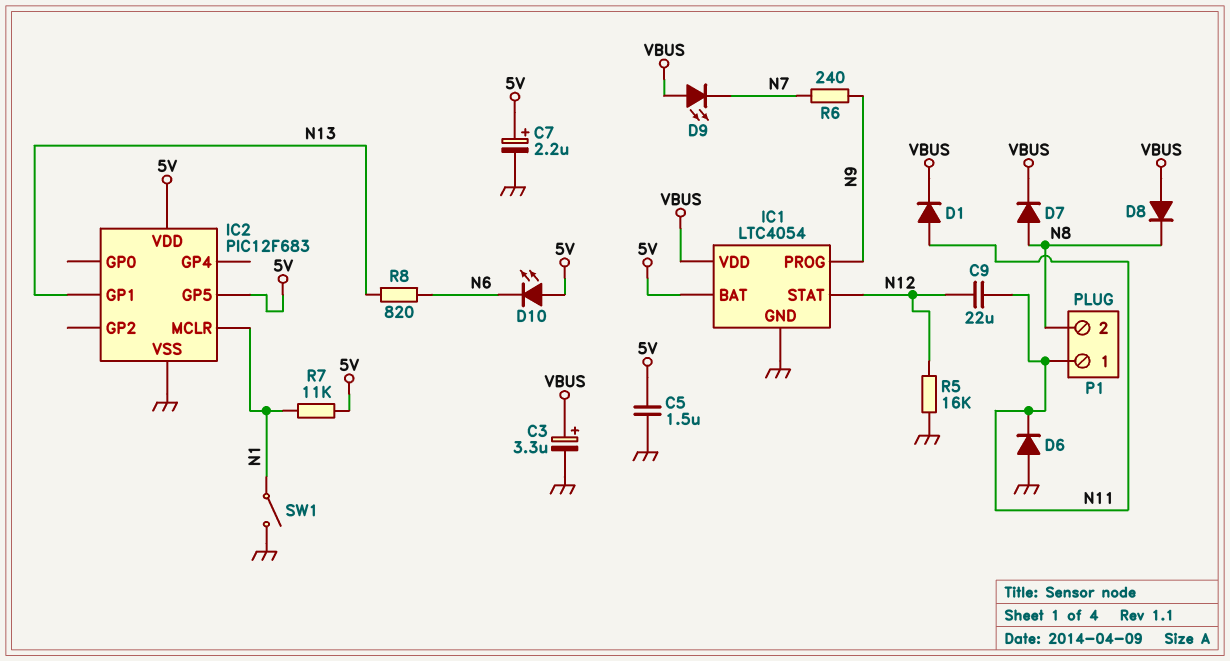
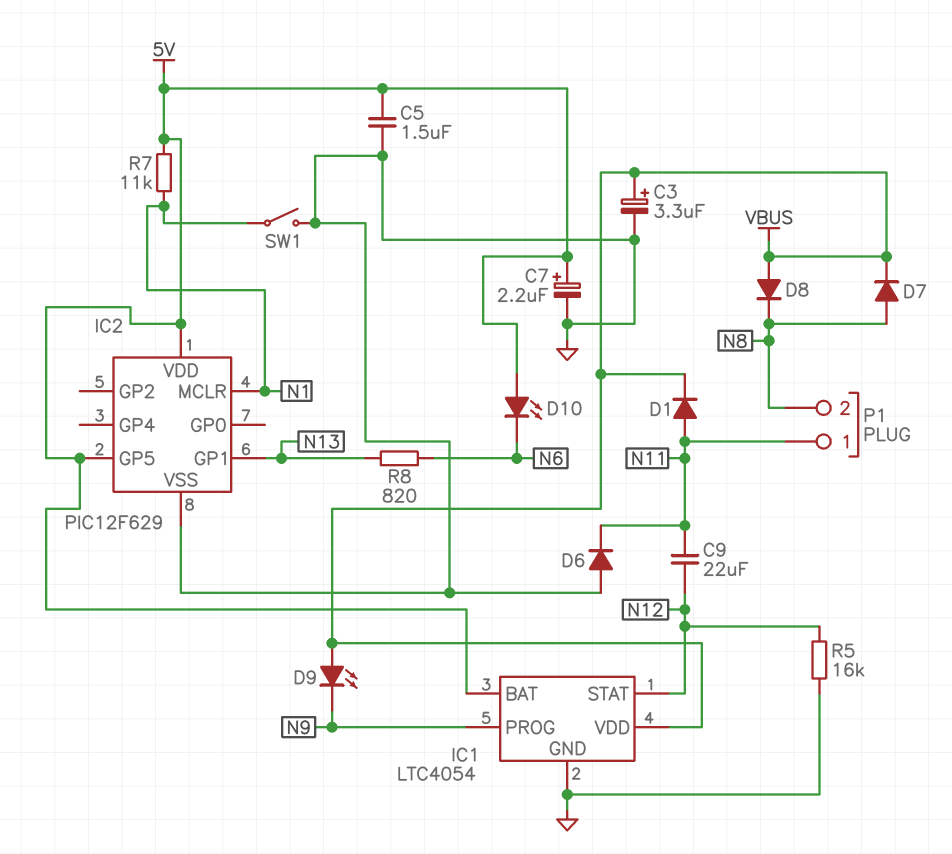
D9: LED (A VBUS, K N7) -> LED (A VBUS, K N9)
IC2: PIC12F683 -> PIC12F629
R6: 240 (N7, N9) -> none

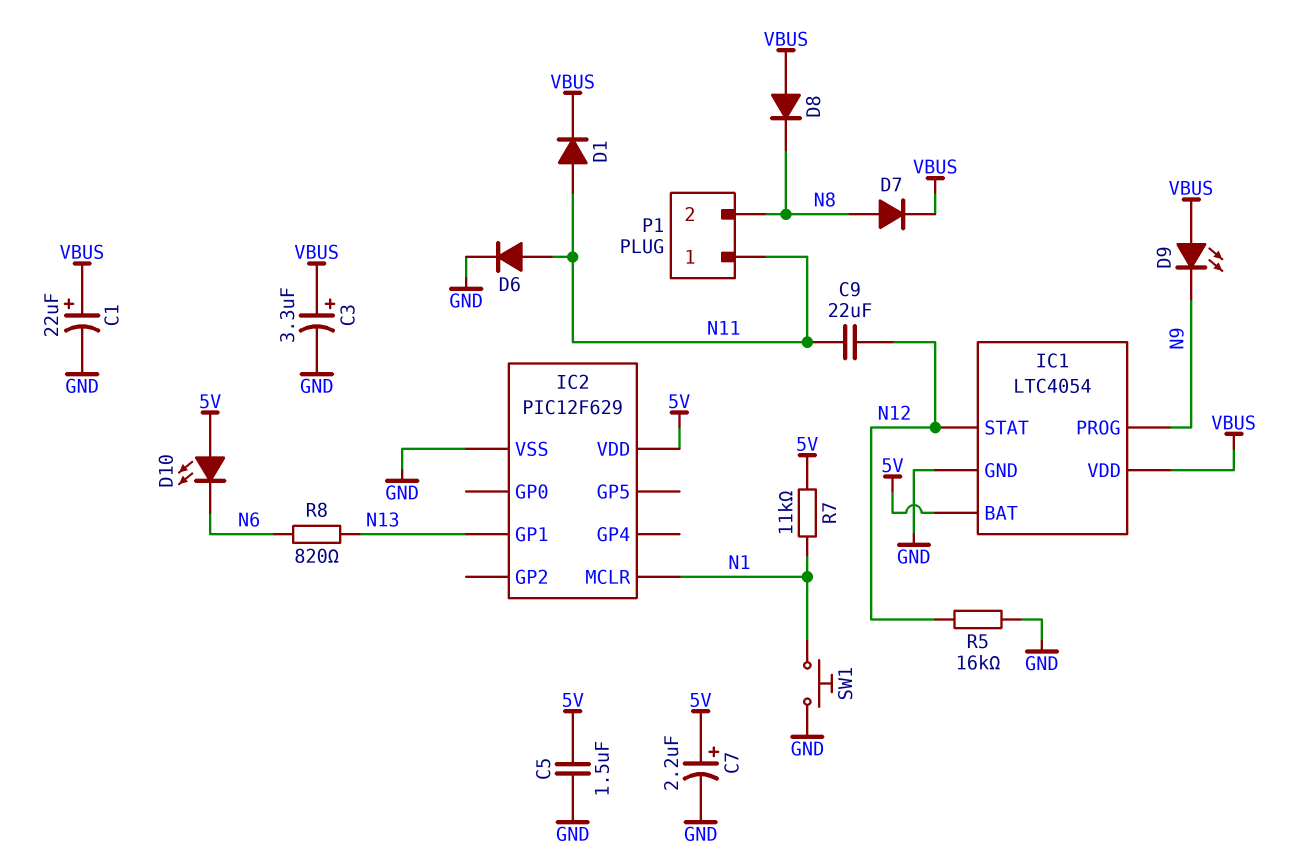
C1: none -> 22uF (plus VBUS, minus GND)
D6: diode (A GND, K N11) -> diode (A N11, K GND)
IC2 pin GP5: 5V -> none
SW1: switch (GND, N1) -> button (GND, N1)

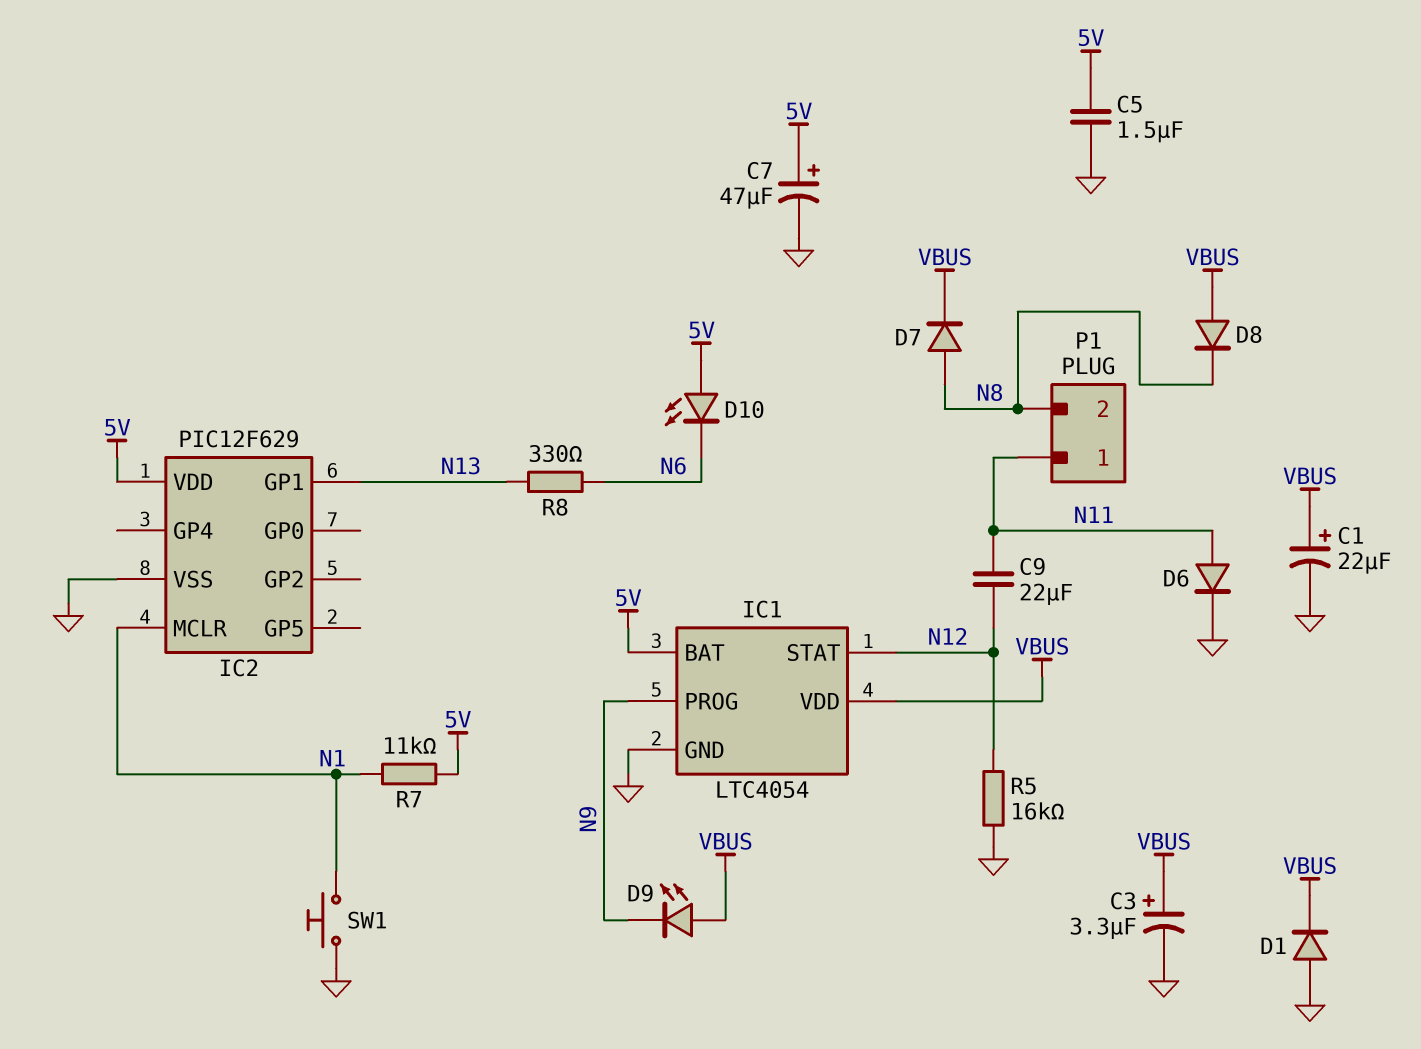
C7: 2.2uF (plus 5V, minus GND) -> 47uF (plus 5V, minus GND)
D1: diode (A N11, K VBUS) -> diode (A GND, K VBUS)
R8: 820 (N6, N13) -> 330 (N6, N13)

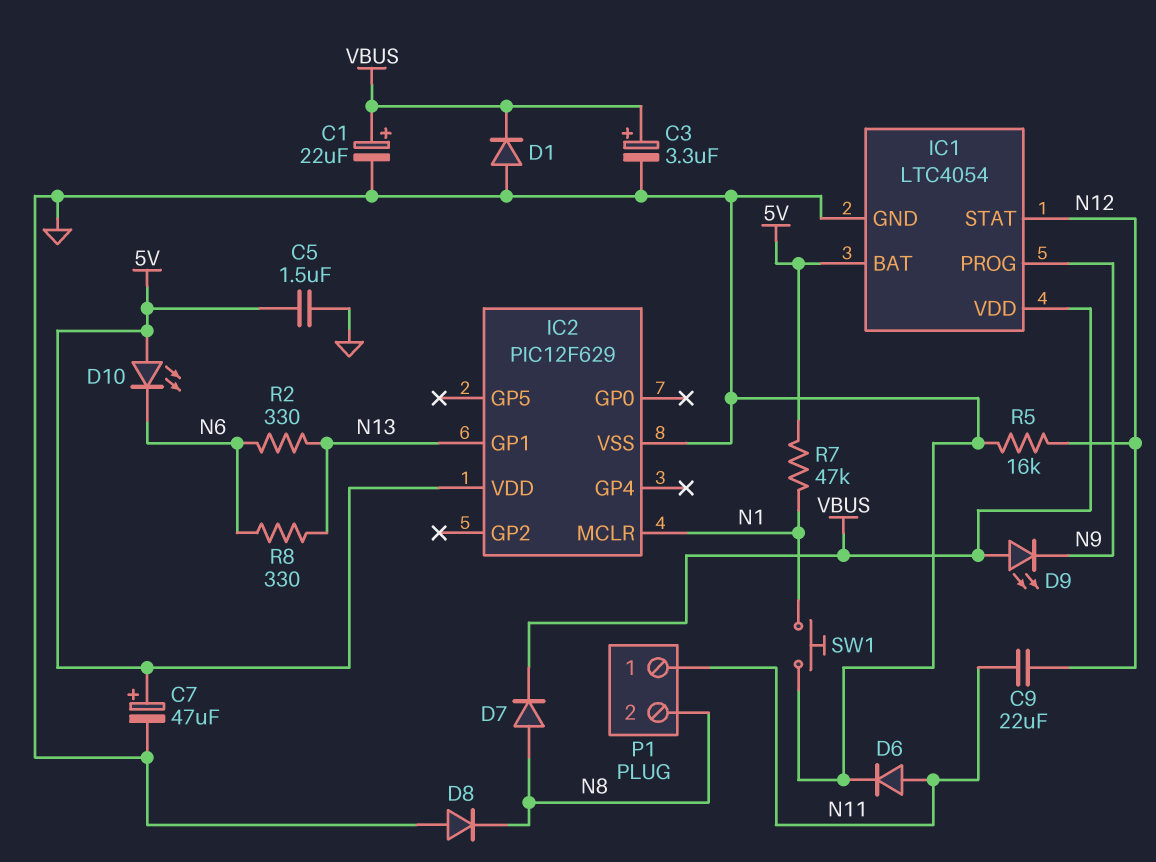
D8: diode (A VBUS, K N8) -> diode (A GND, K N8)
R2: none -> 330 (N6, N13)
R7: 11k (5V, N1) -> 47k (5V, N1)

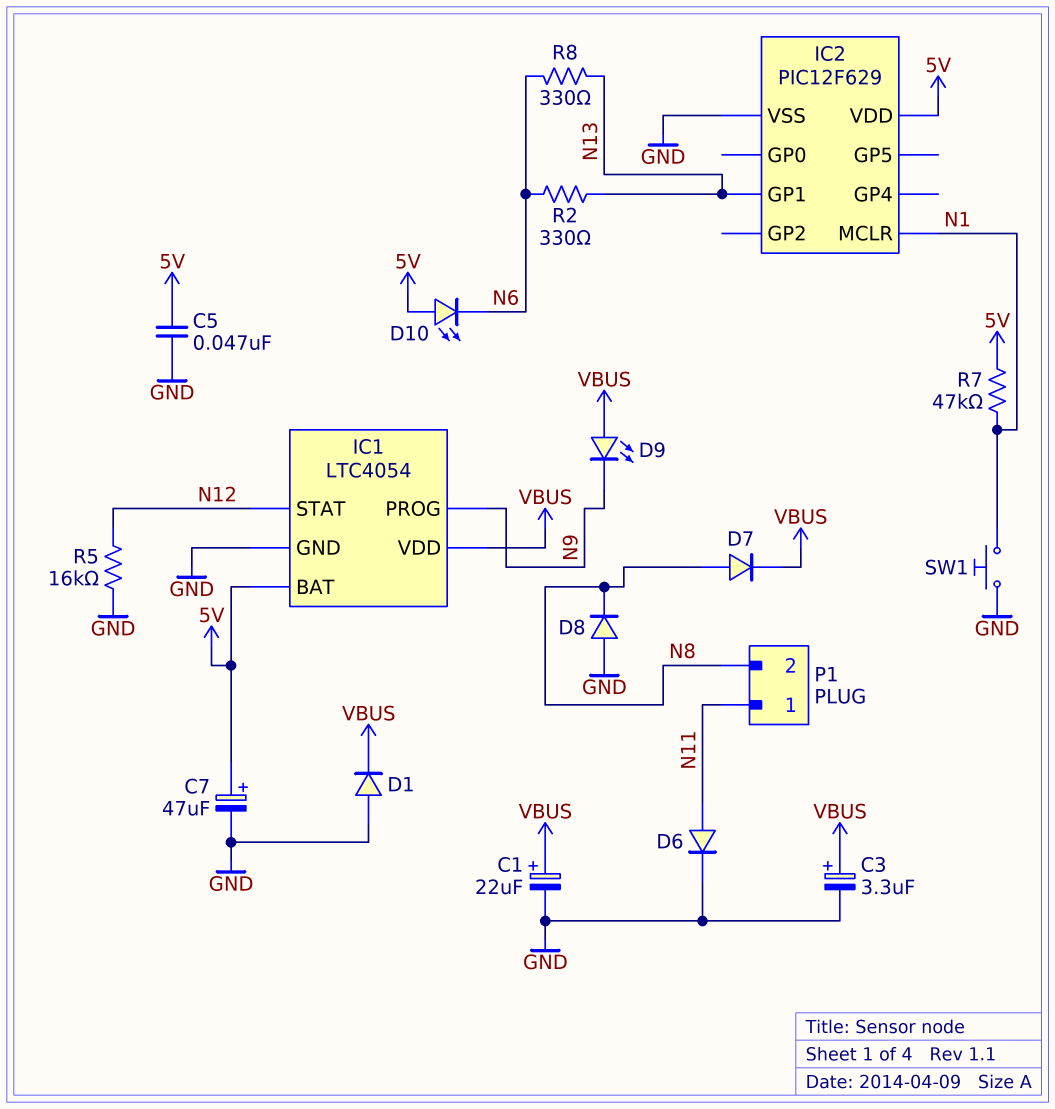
C5: 1.5uF (5V, GND) -> 47nF (5V, GND)
C9: 22uF (N11, N12) -> none

